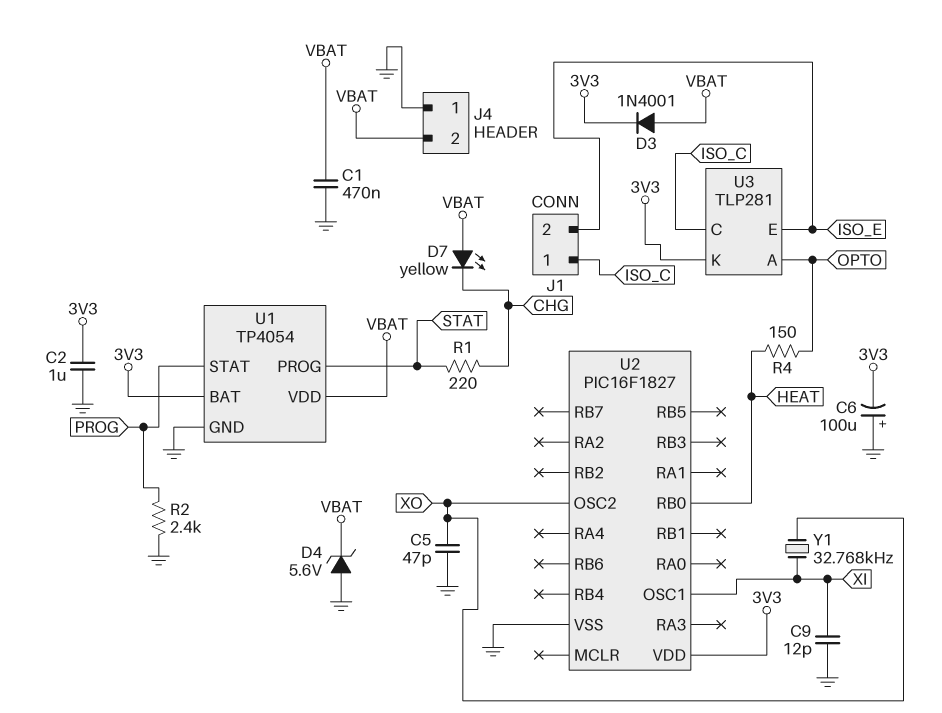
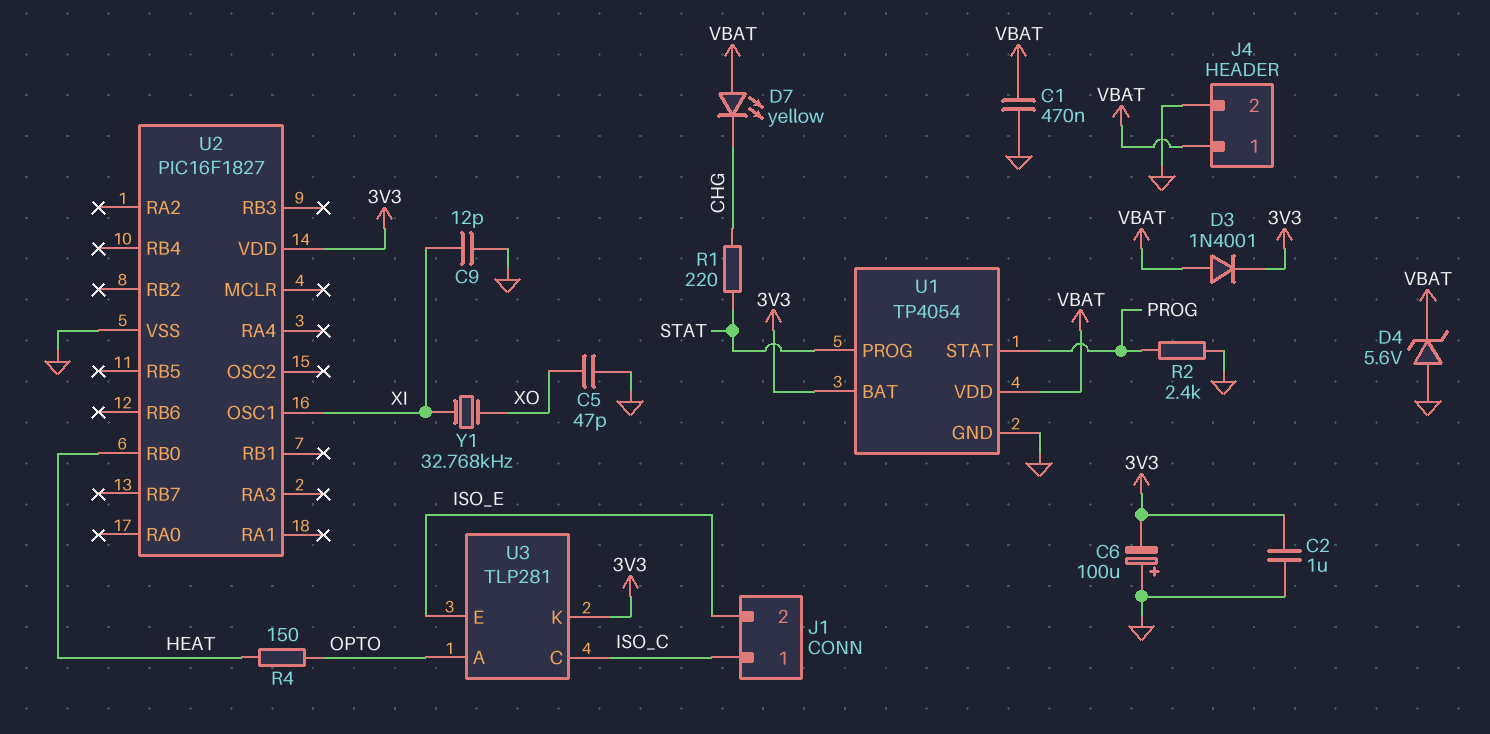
J4 pin 1: GND -> VBAT
J4 pin 2: VBAT -> GND
U2 pin OSC2: XO -> none

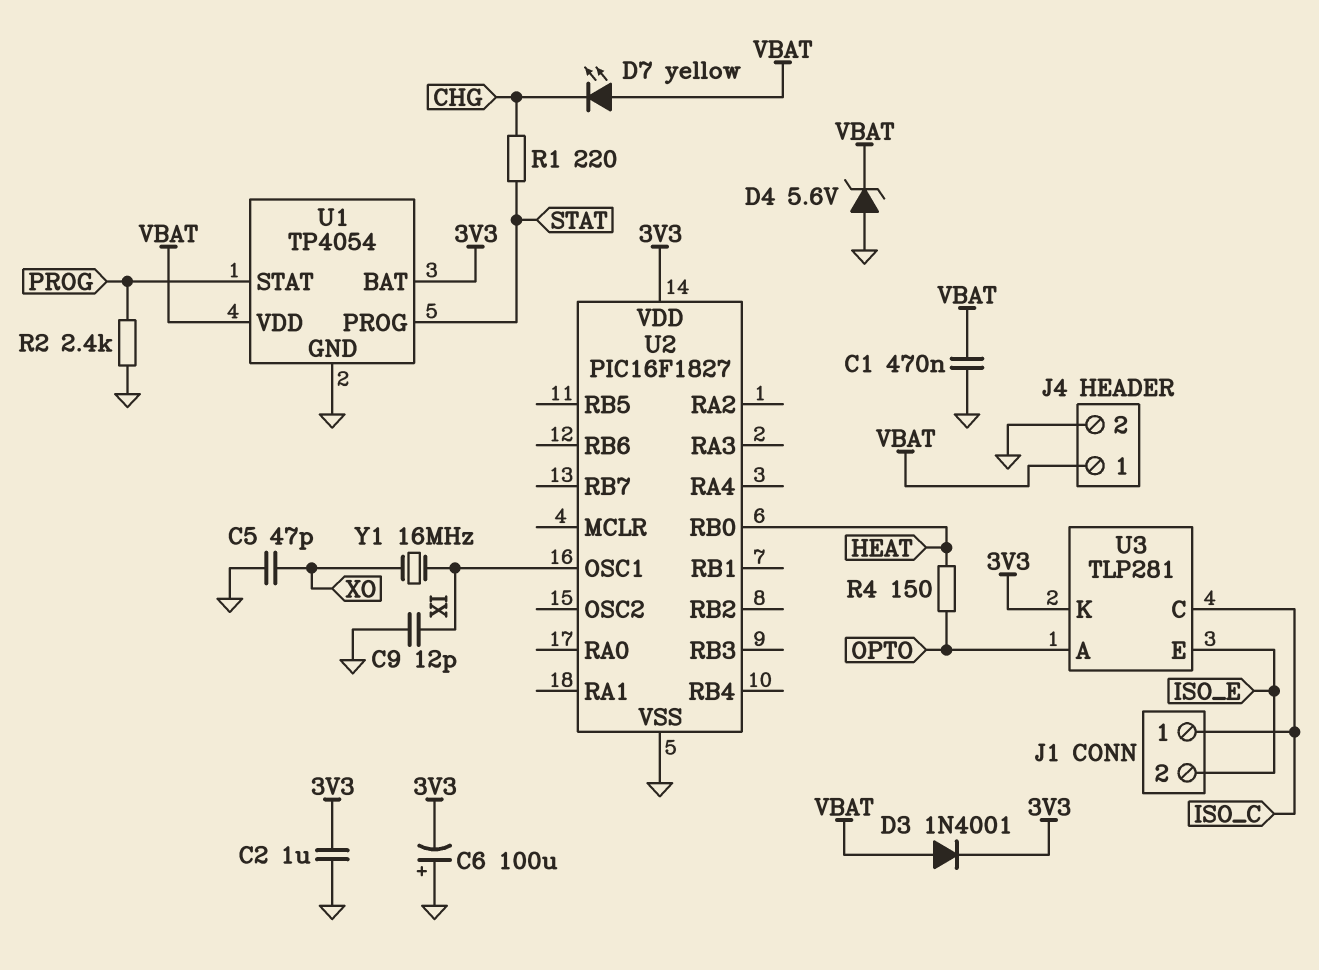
Y1: 32.768kHz (XI, XO) -> 16MHz (XI, XO)

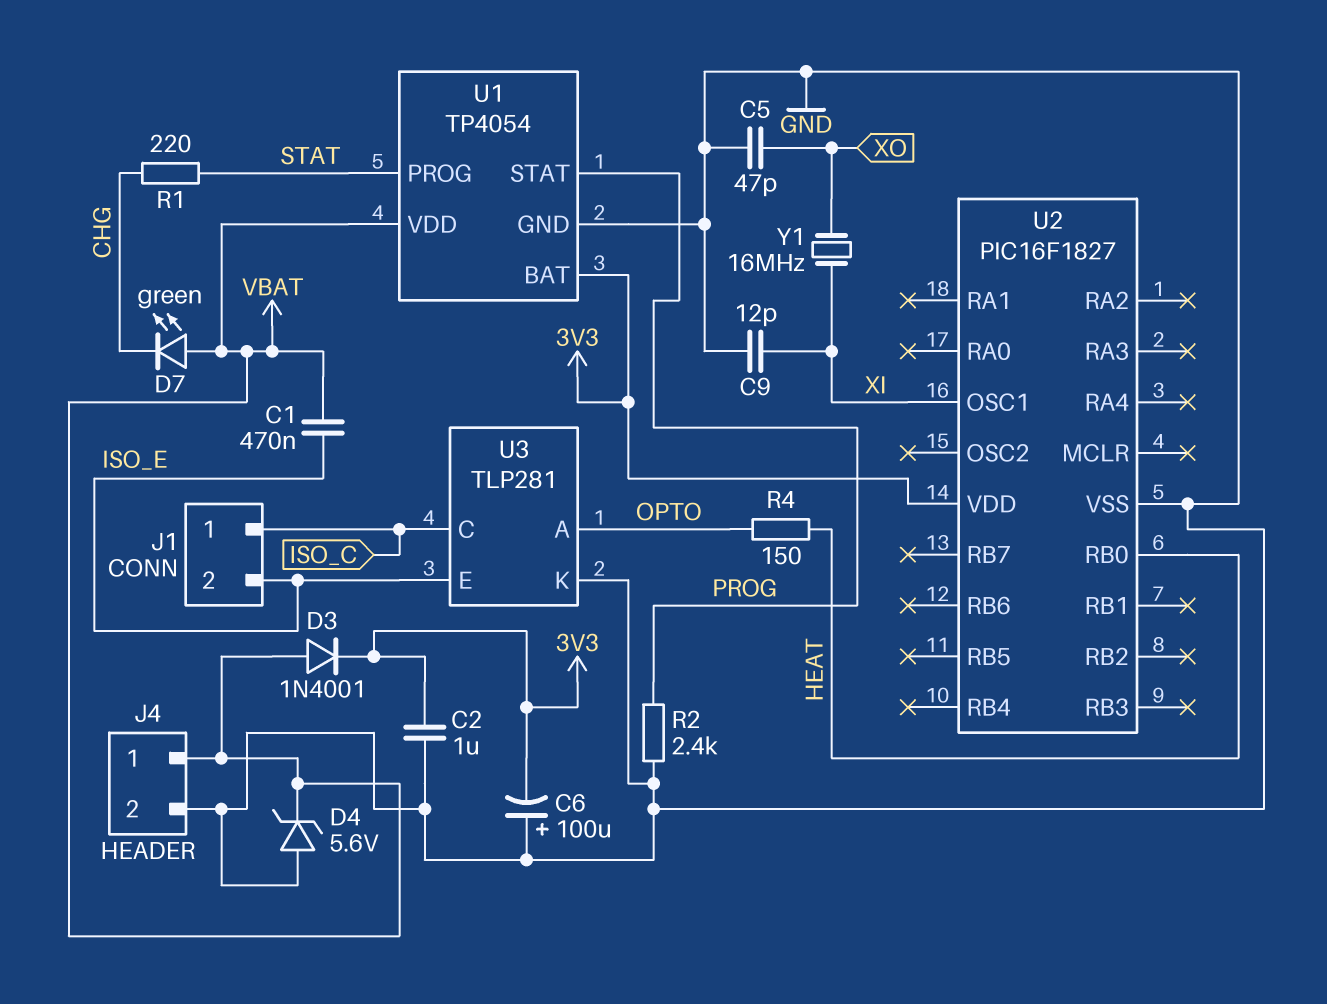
C1: 470nF (GND, VBAT) -> 470nF (ISO_E, VBAT)
D7: LED yellow (A VBAT, K CHG) -> LED green (A VBAT, K CHG)
U3 pin K: 3V3 -> GND

